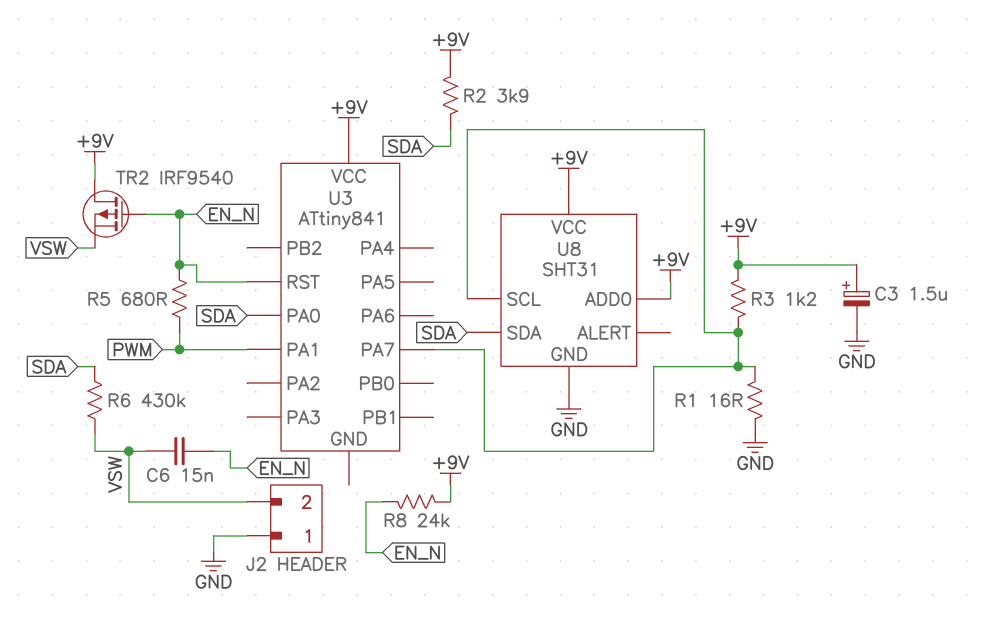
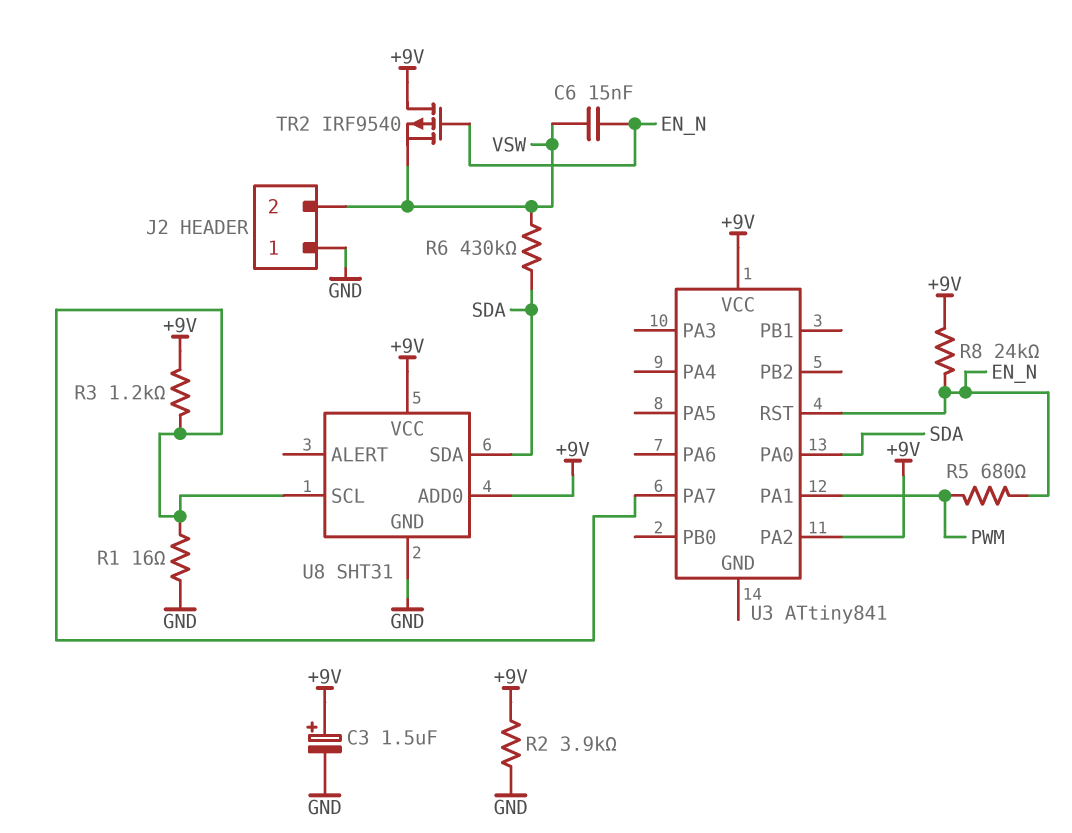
R2: 3.9k (+9V, SDA) -> 3.9k (+9V, GND)
U3 pin PA2: none -> +9V

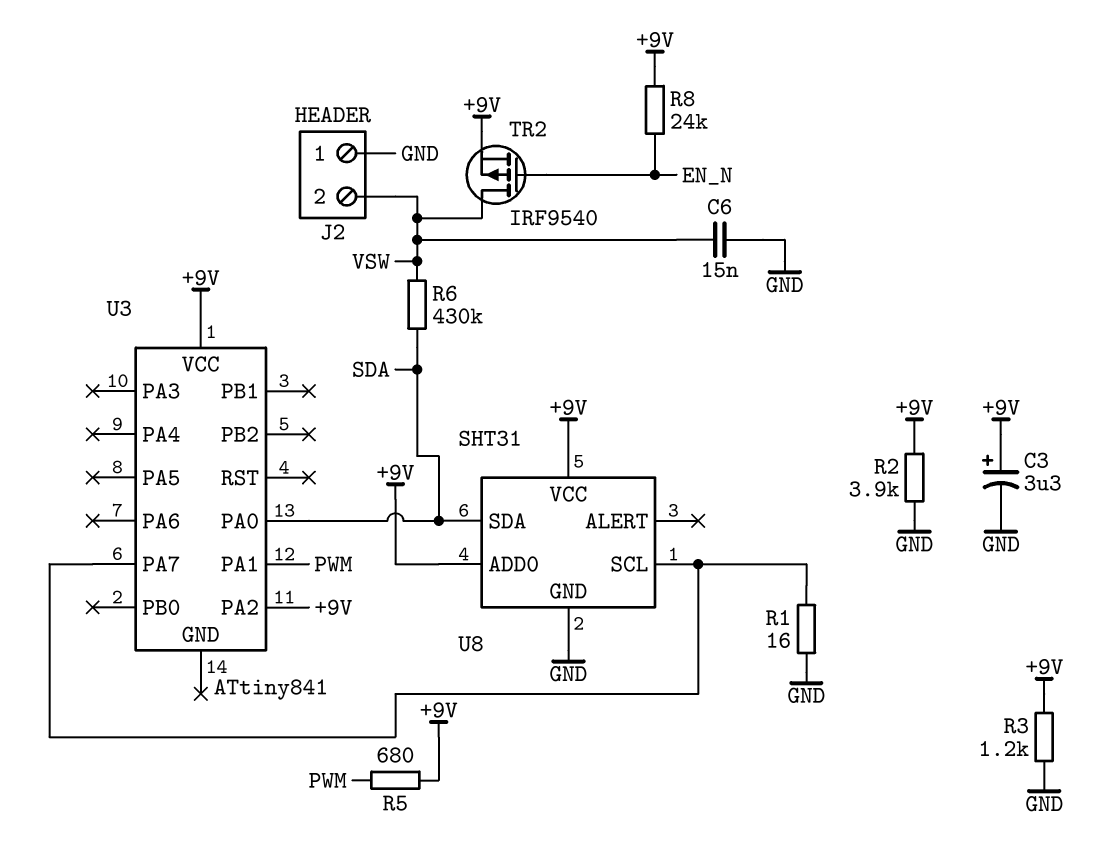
C3: 1.5uF (plus +9V, minus GND) -> 3.3uF (plus +9V, minus GND)
C6: 15nF (EN_N, VSW) -> 15nF (GND, VSW)
R3: 1.2k (+9V, U3/PA7) -> 1.2k (+9V, GND)
R5: 680 (EN_N, PWM) -> 680 (+9V, PWM)
TR2: PMOS IRF9540 (G EN_N, D +9V, S VSW) -> PMOS IRF9540 (G EN_N, D VSW, S +9V)
U3 pin RST: EN_N -> none

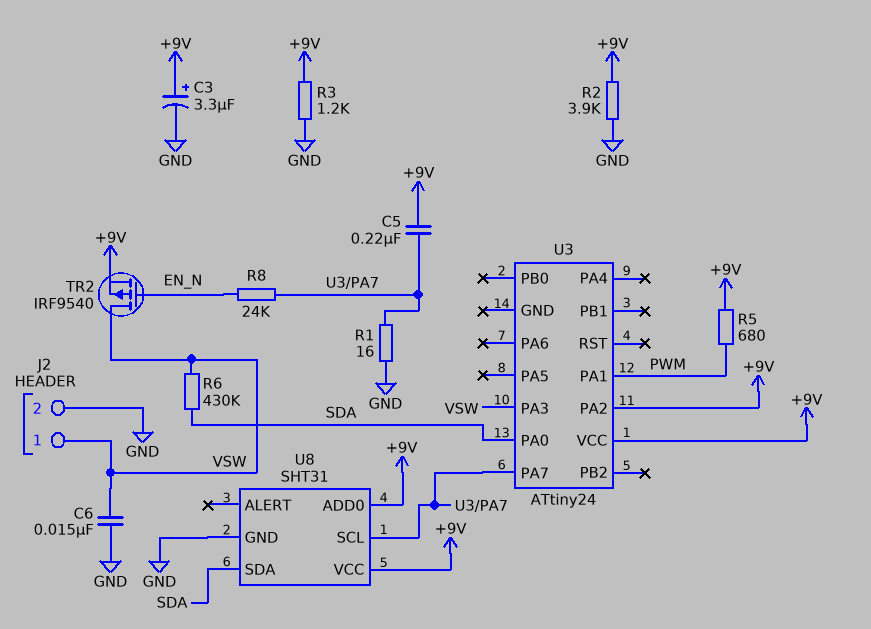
C5: none -> 220nF (+9V, U3/PA7)
J2 pin 1: GND -> VSW
J2 pin 2: VSW -> GND
R8: 24k (+9V, EN_N) -> 24k (EN_N, U3/PA7)
U3: ATtiny841 -> ATtiny24
U3 pin PA3: none -> VSW

